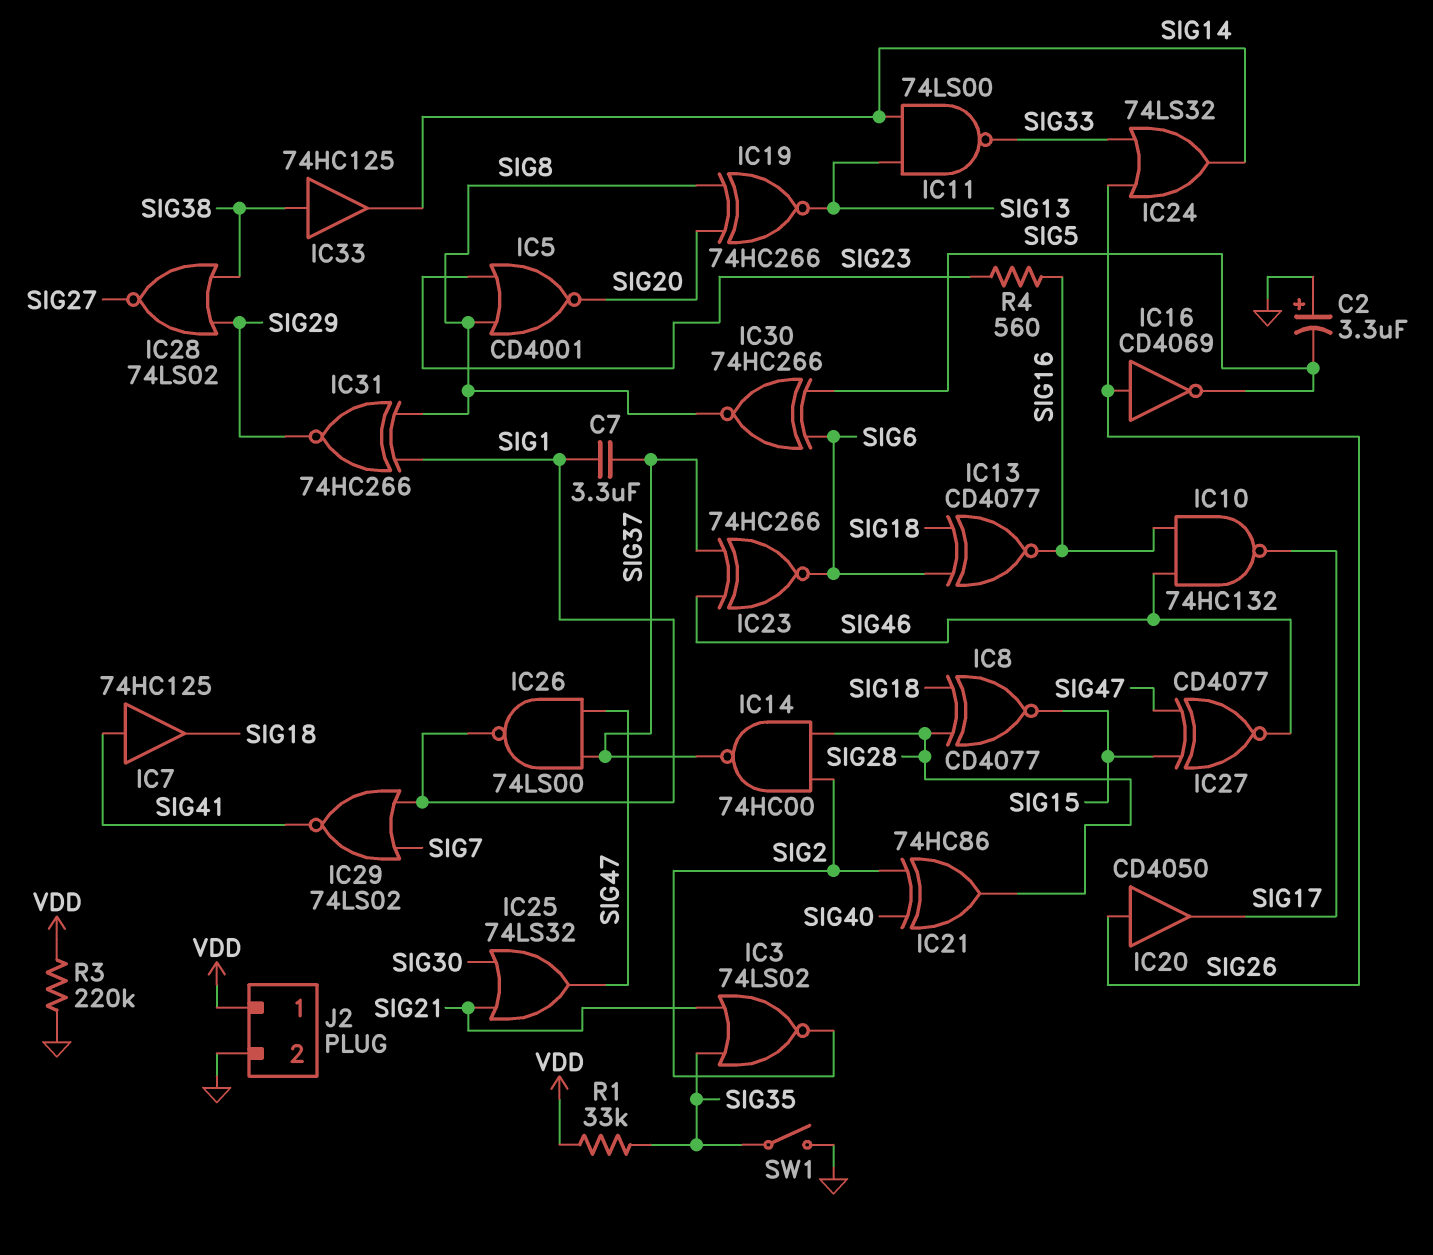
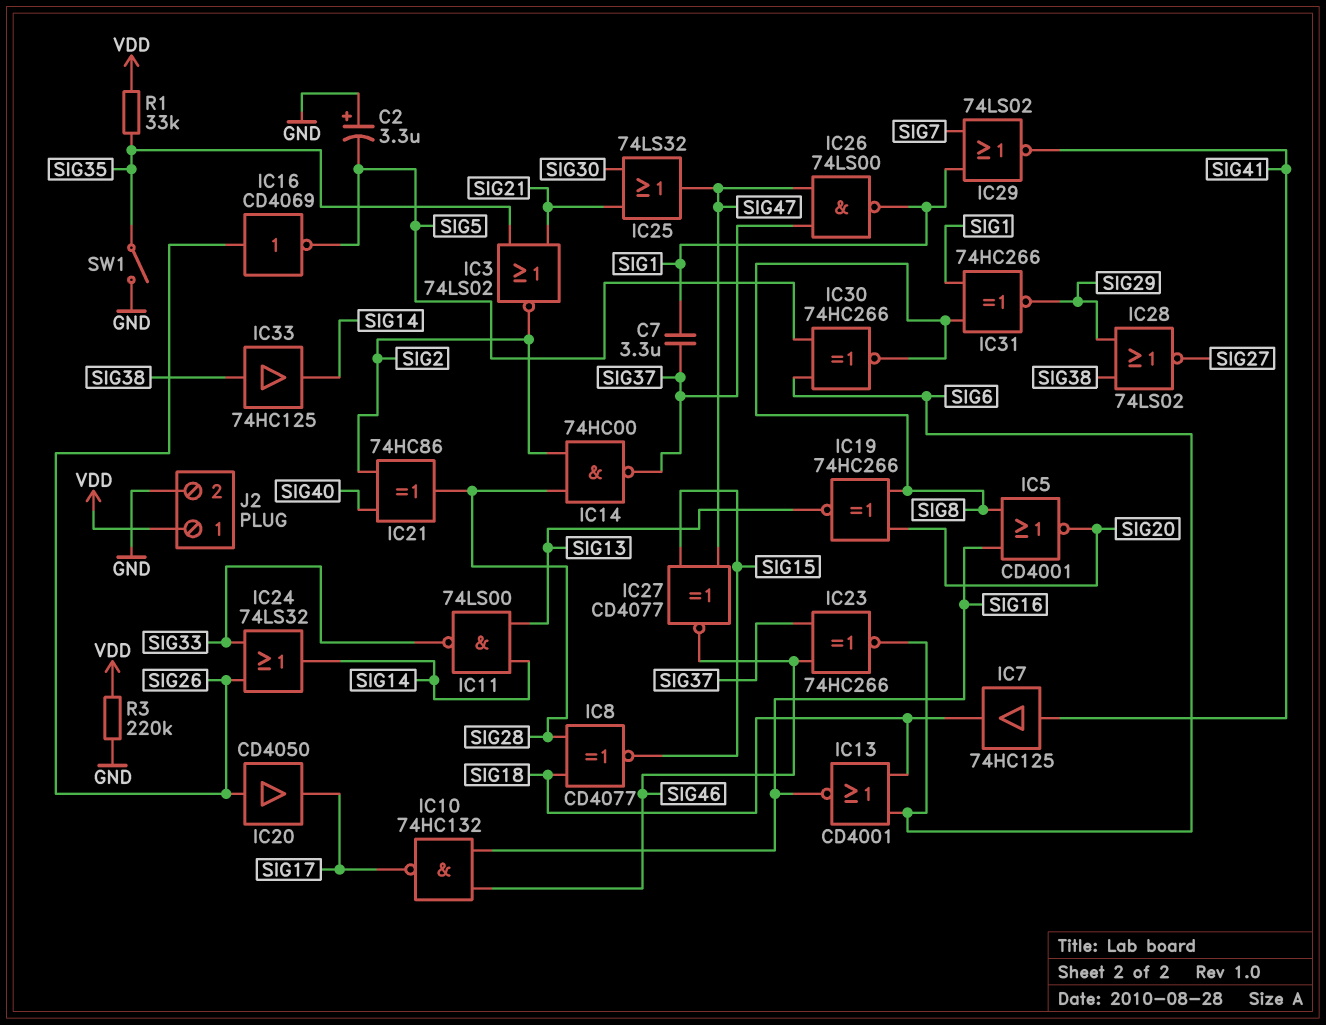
IC5: NOR CD4001 (in SIG8, in SIG23, out SIG20) -> NOR CD4001 (in SIG8, in SIG16, out SIG20)
IC13: XNOR CD4077 (in SIG6, in SIG18, out SIG16) -> NOR CD4001 (in SIG6, in SIG18, out SIG16)
R4: 560 (SIG16, SIG23) -> none

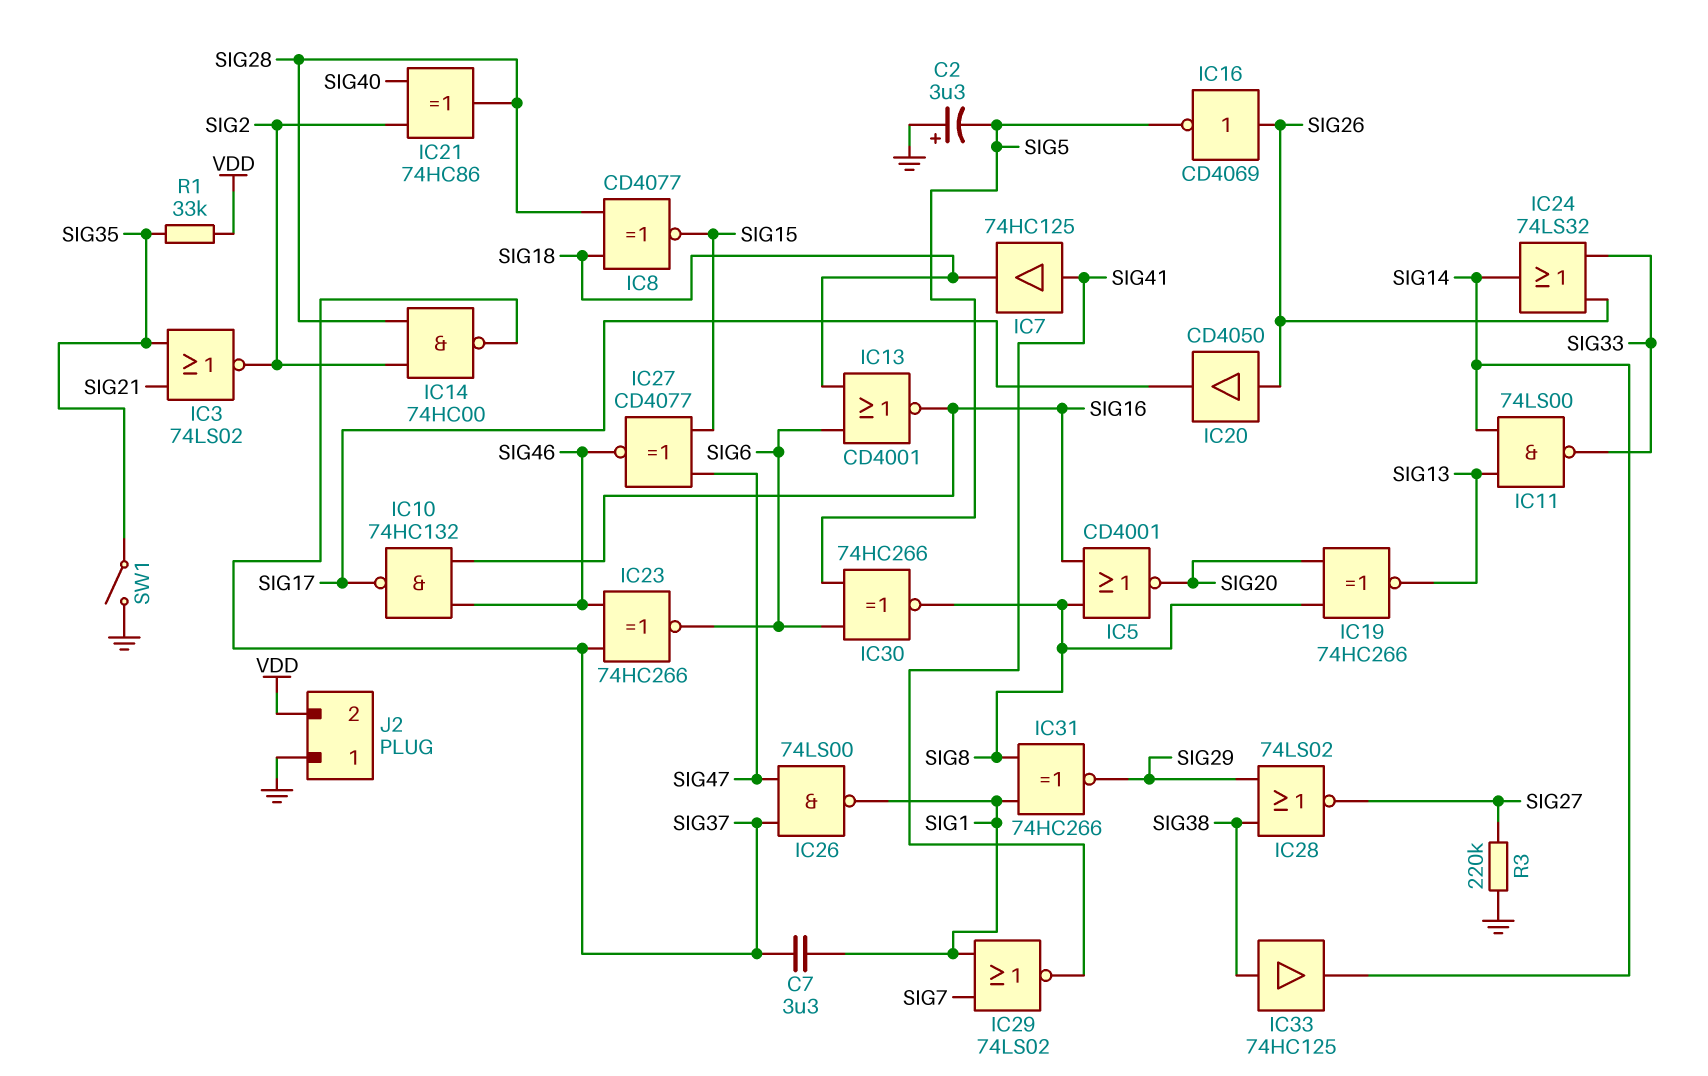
IC25: OR 74LS32 (in SIG21, in SIG30, out SIG47) -> none
J2 pin 1: VDD -> GND
J2 pin 2: GND -> VDD
R3: 220k (GND, VDD) -> 220k (GND, SIG27)

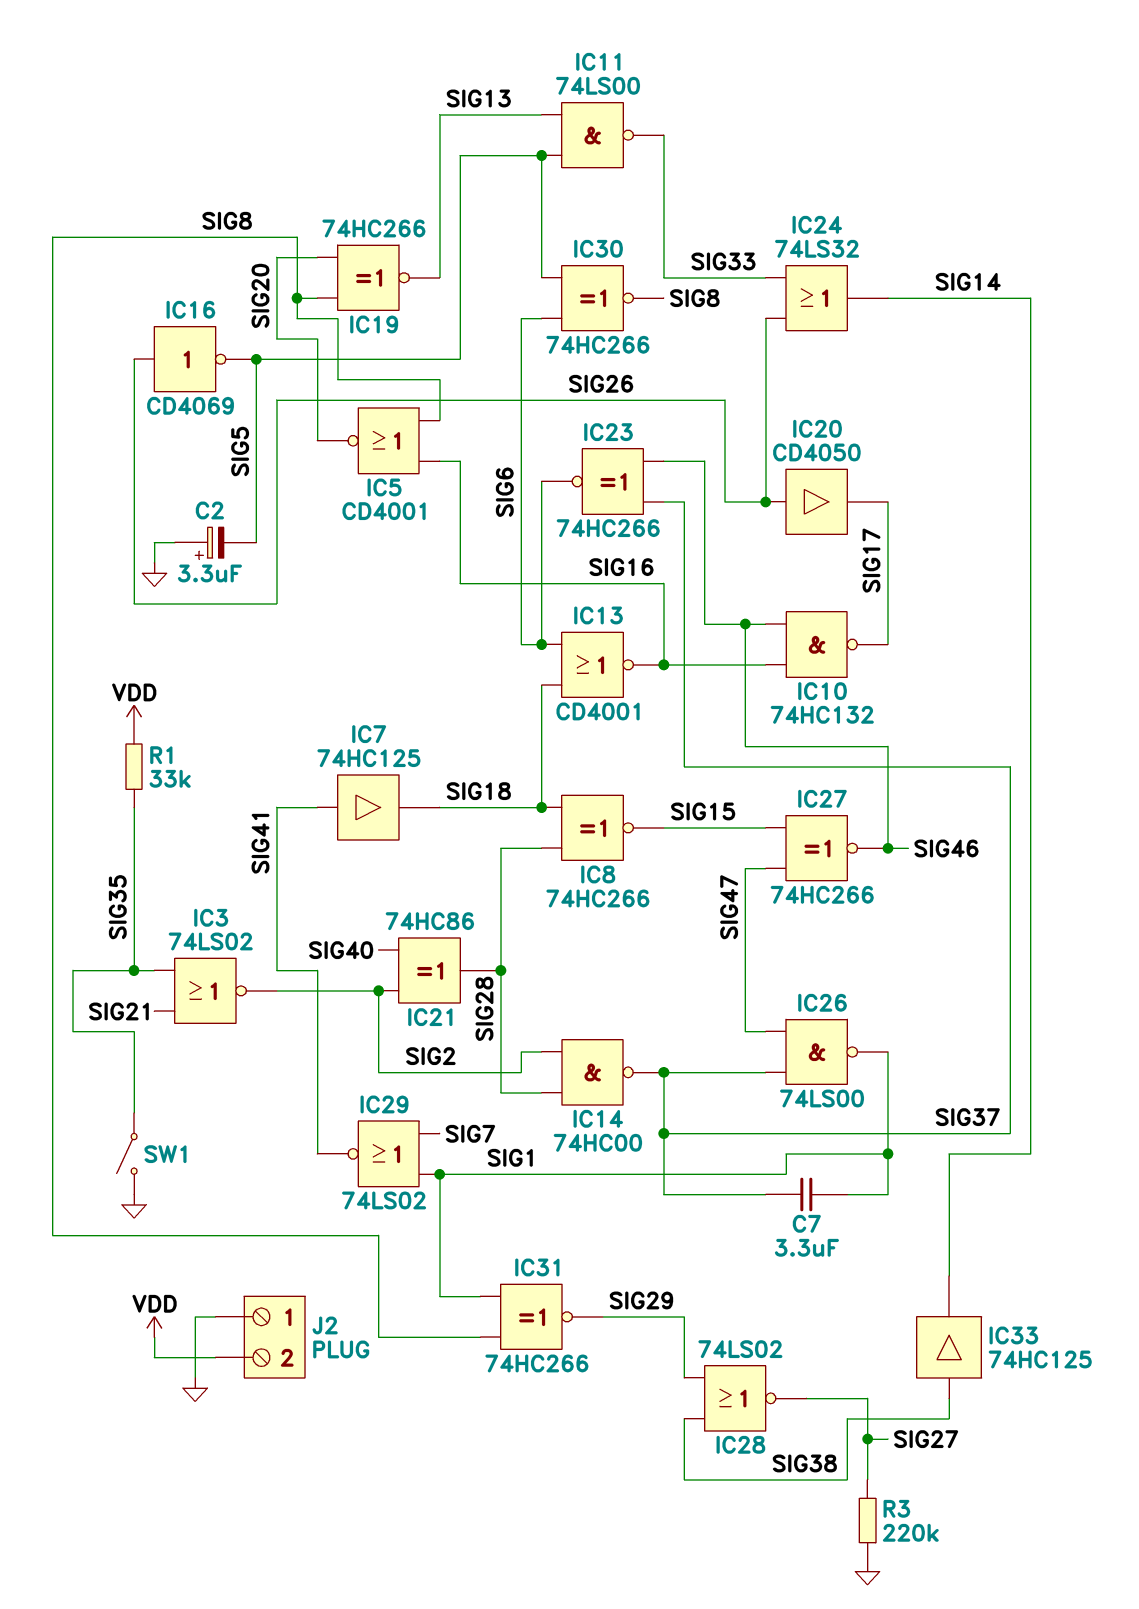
IC8: XNOR CD4077 (in SIG18, in SIG28, out SIG15) -> XNOR 74HC266 (in SIG18, in SIG28, out SIG15)
IC11: NAND 74LS00 (in SIG13, in SIG14, out SIG33) -> NAND 74LS00 (in SIG5, in SIG13, out SIG33)
IC27: XNOR CD4077 (in SIG15, in SIG47, out SIG46) -> XNOR 74HC266 (in SIG15, in SIG47, out SIG46)

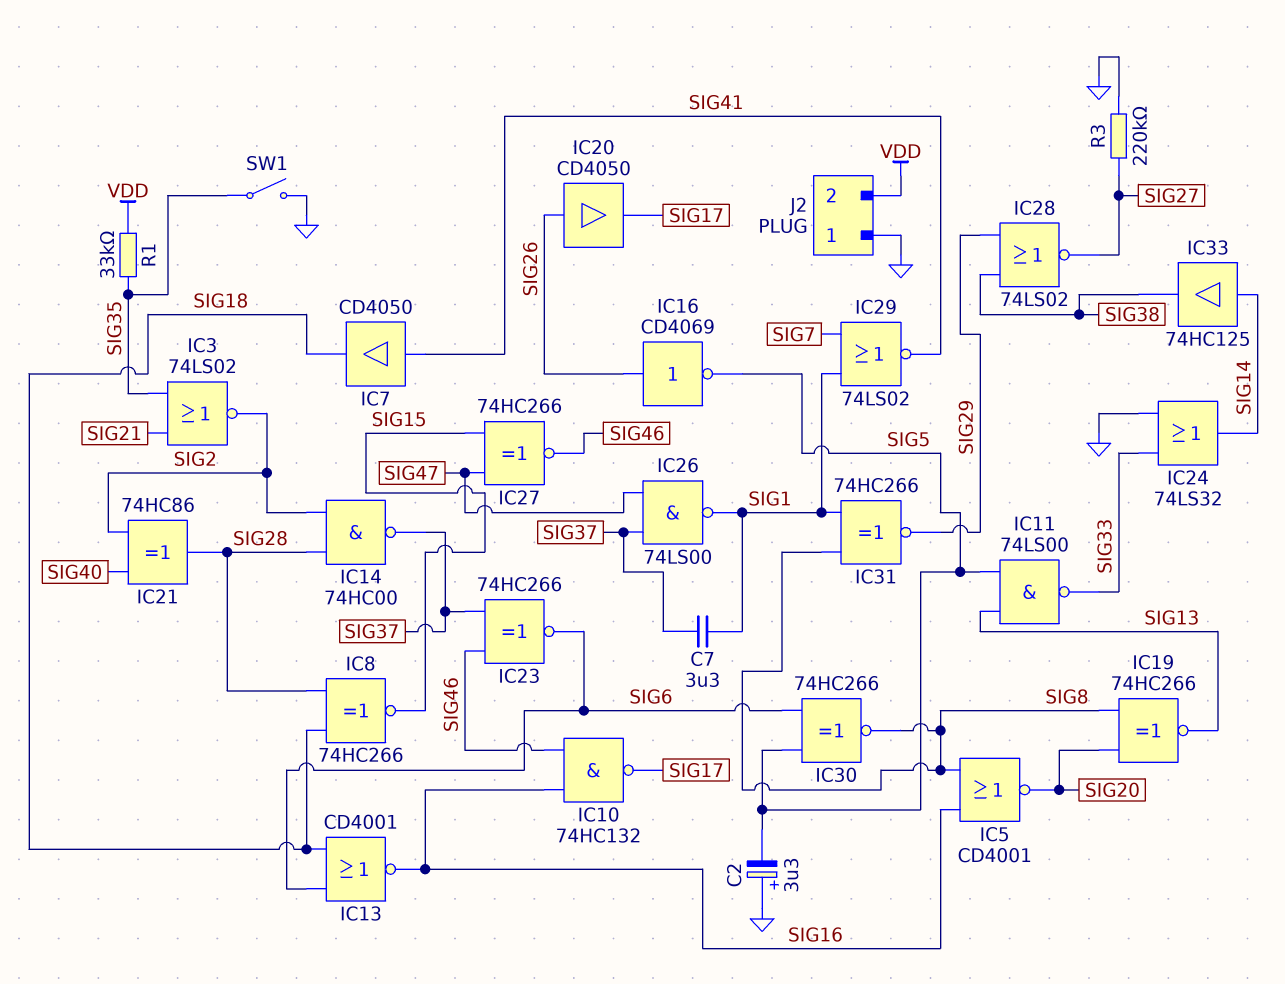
IC7: buffer 74HC125 (in SIG41, out SIG18) -> buffer CD4050 (in SIG41, out SIG18)
IC24: OR 74LS32 (in SIG26, in SIG33, out SIG14) -> OR 74LS32 (in GND, in SIG33, out SIG14)
IC33: buffer 74HC125 (in SIG38, out SIG14) -> buffer 74HC125 (in SIG14, out SIG38)

